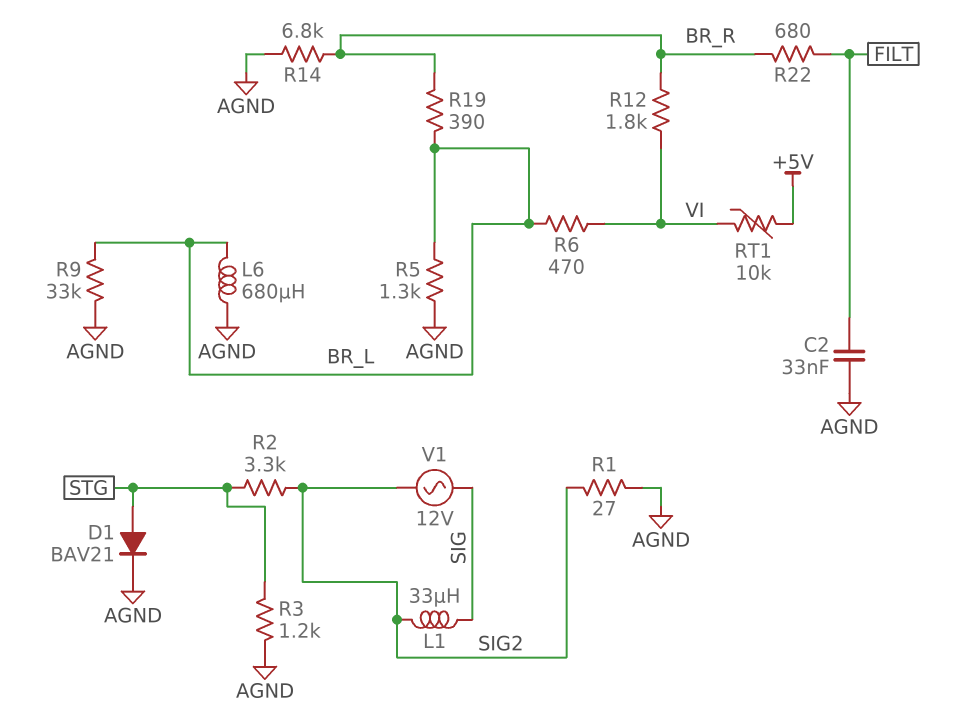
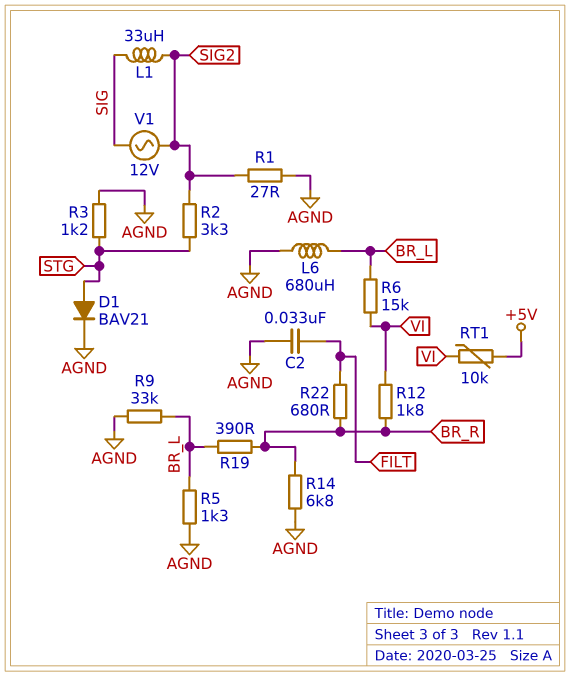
R6: 470 (BR_L, VI) -> 15k (BR_L, VI)

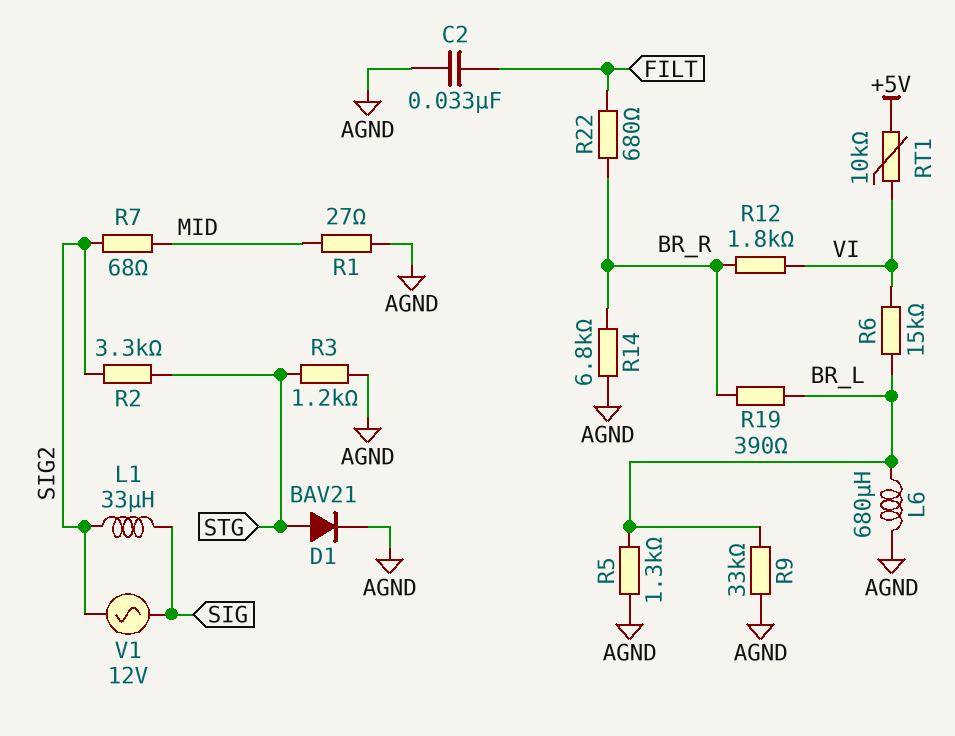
R1: 27 (AGND, SIG2) -> 27 (AGND, MID)
R7: none -> 68 (MID, SIG2)

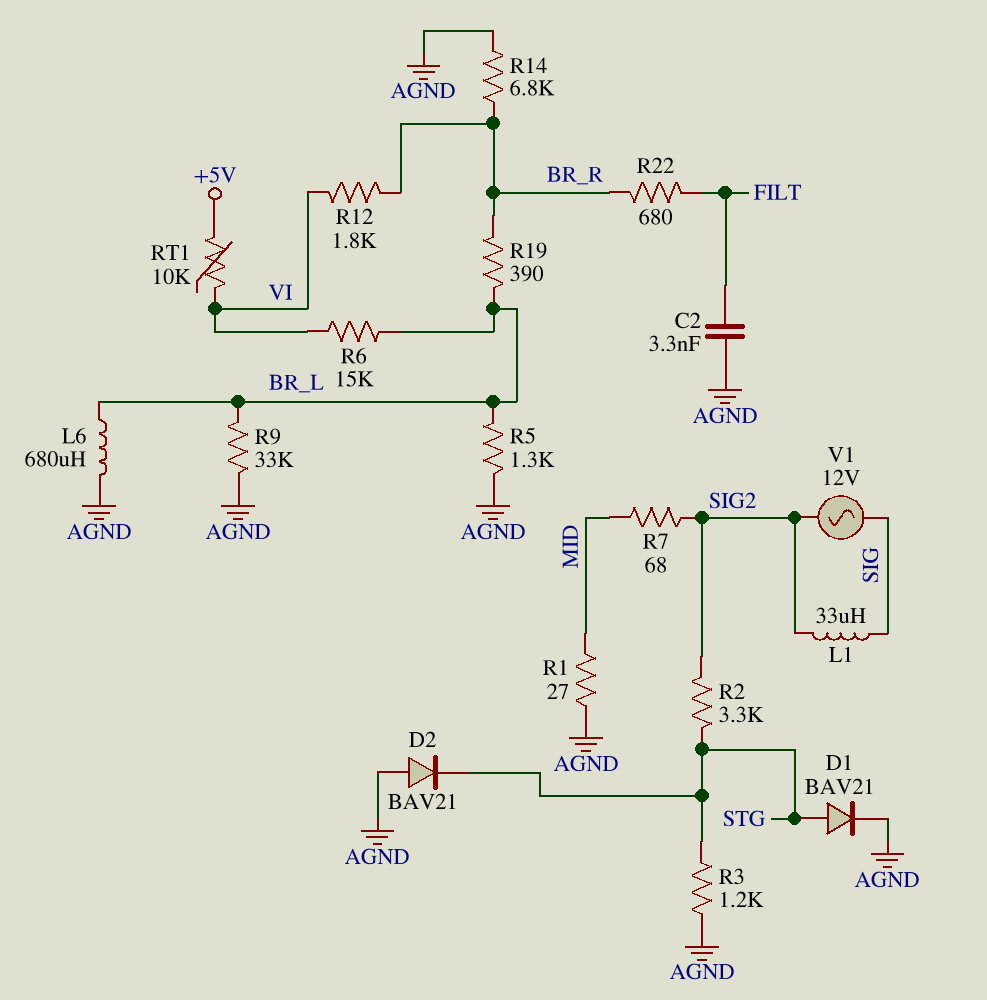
C2: 33nF (AGND, FILT) -> 3.3nF (AGND, FILT)
D2: none -> diode BAV21 (A AGND, K STG)

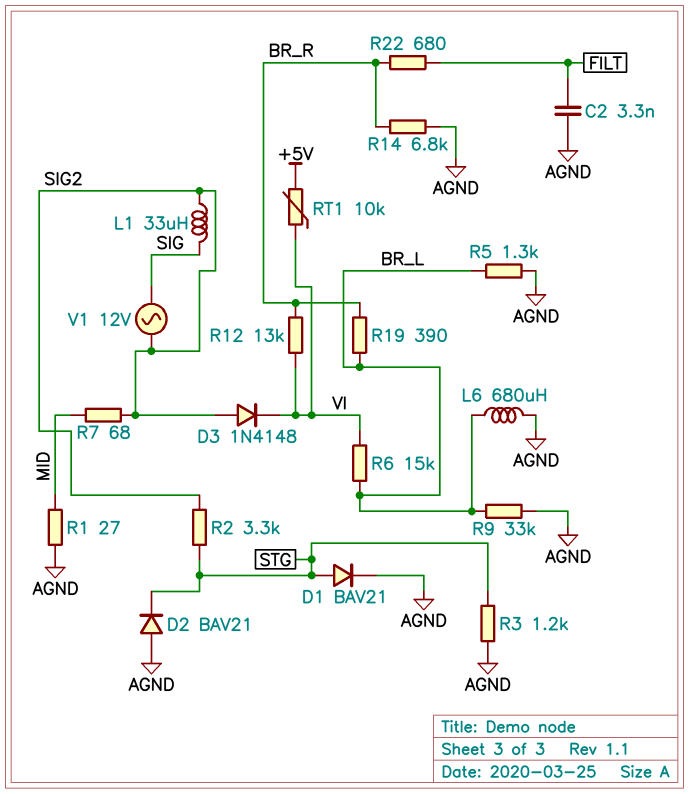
D3: none -> diode 1N4148 (A SIG2, K VI)
R12: 1.8k (BR_R, VI) -> 13k (BR_R, VI)

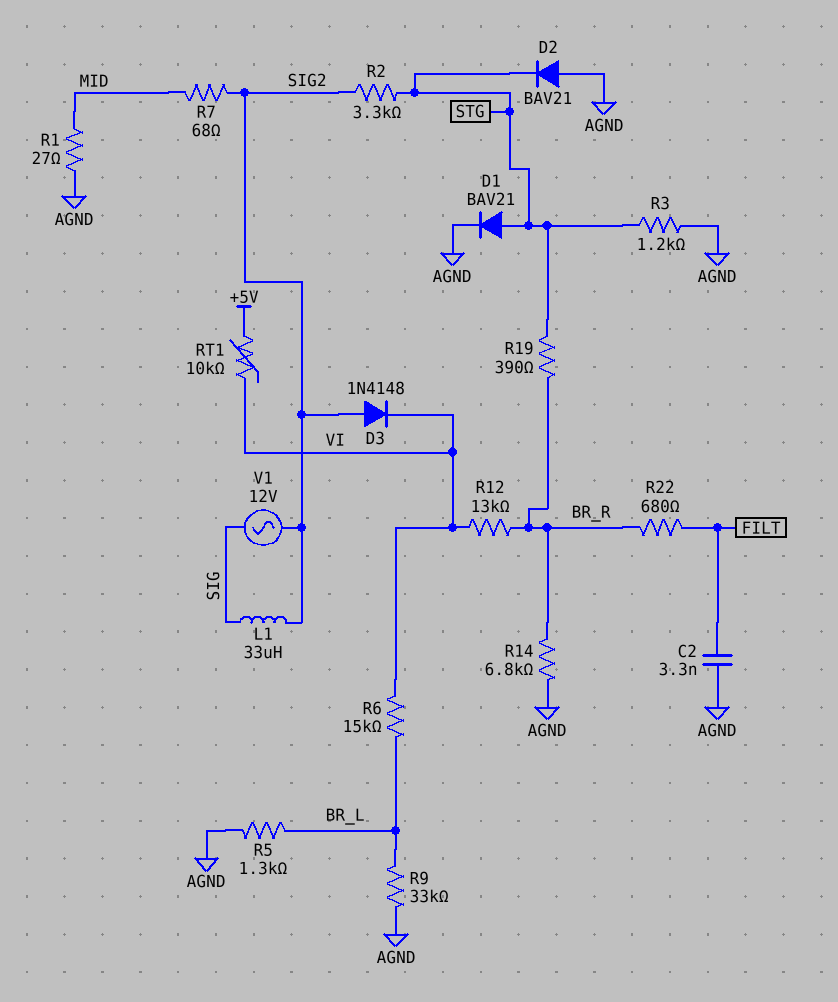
L6: 680uH (AGND, BR_L) -> none
R19: 390 (BR_L, BR_R) -> 390 (BR_R, STG)

